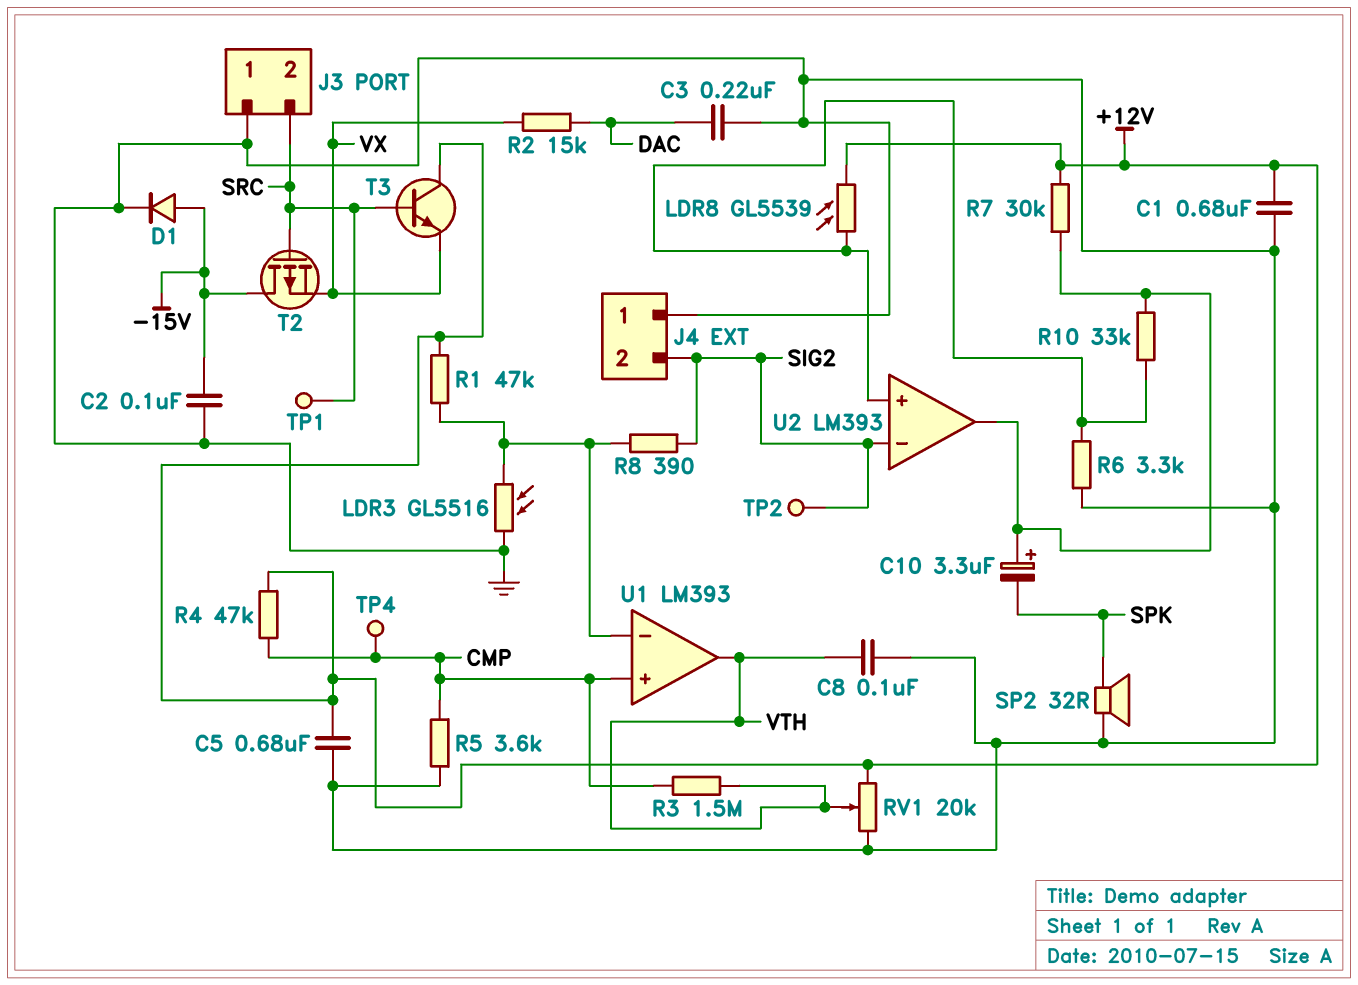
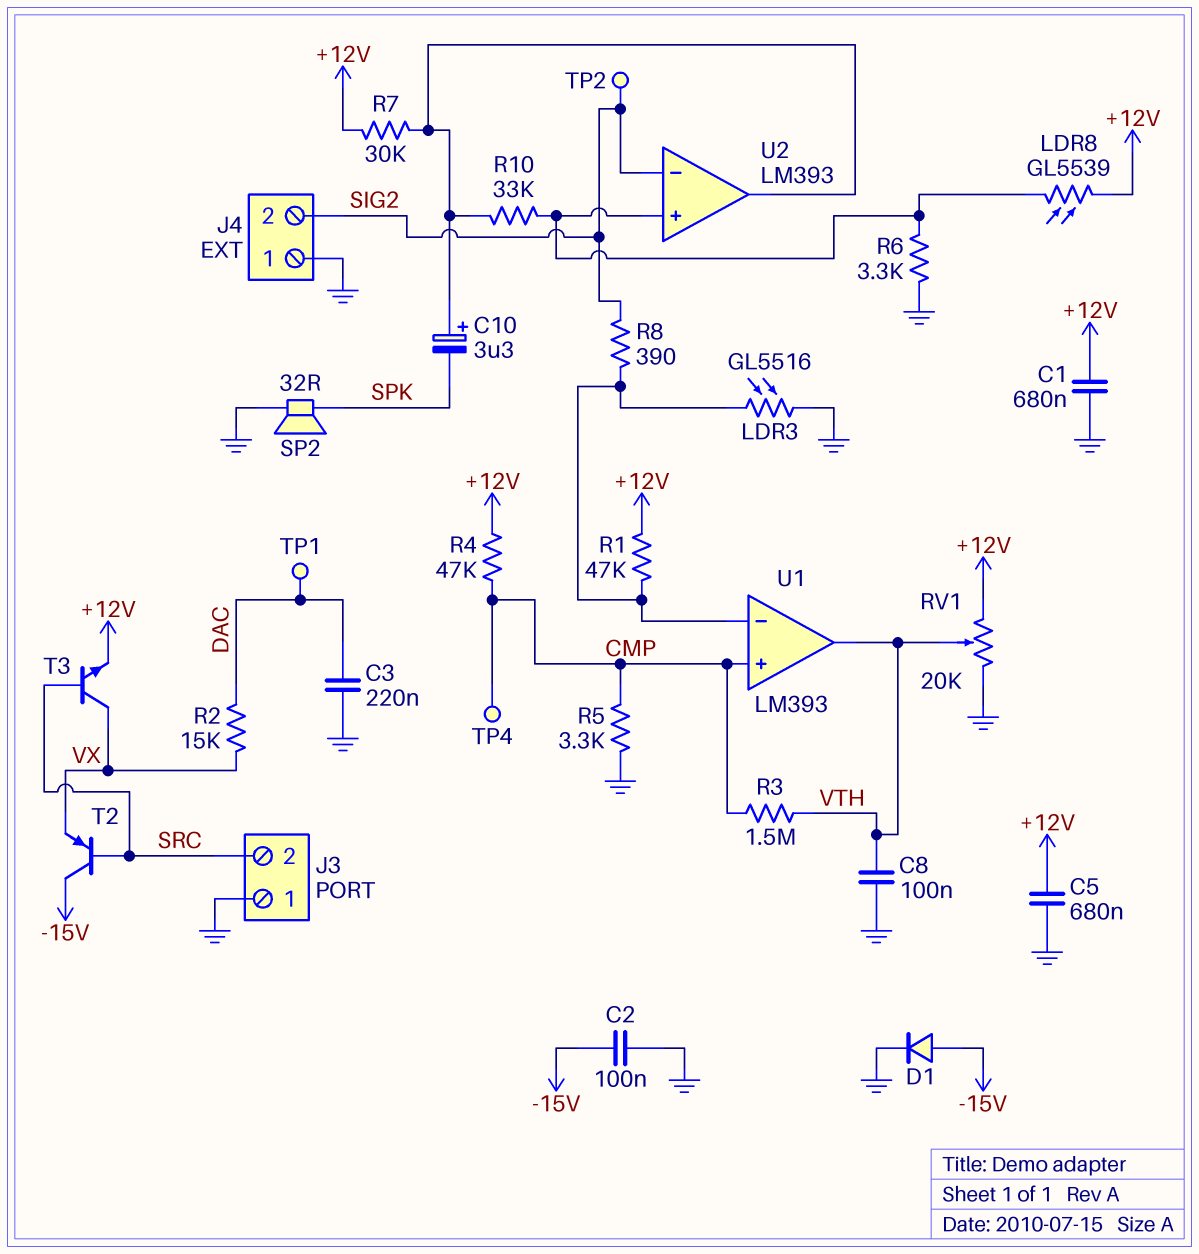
R5: 3.6k (CMP, GND) -> 3.3k (CMP, GND)
T2: PMOS (G SRC, D -15V, S VX) -> PNP (B SRC, C -15V, E VX)
T3: NPN (B SRC, C +12V, E VX) -> NPN (B SRC, C VX, E +12V)
TP1: test point (SRC) -> test point (DAC)

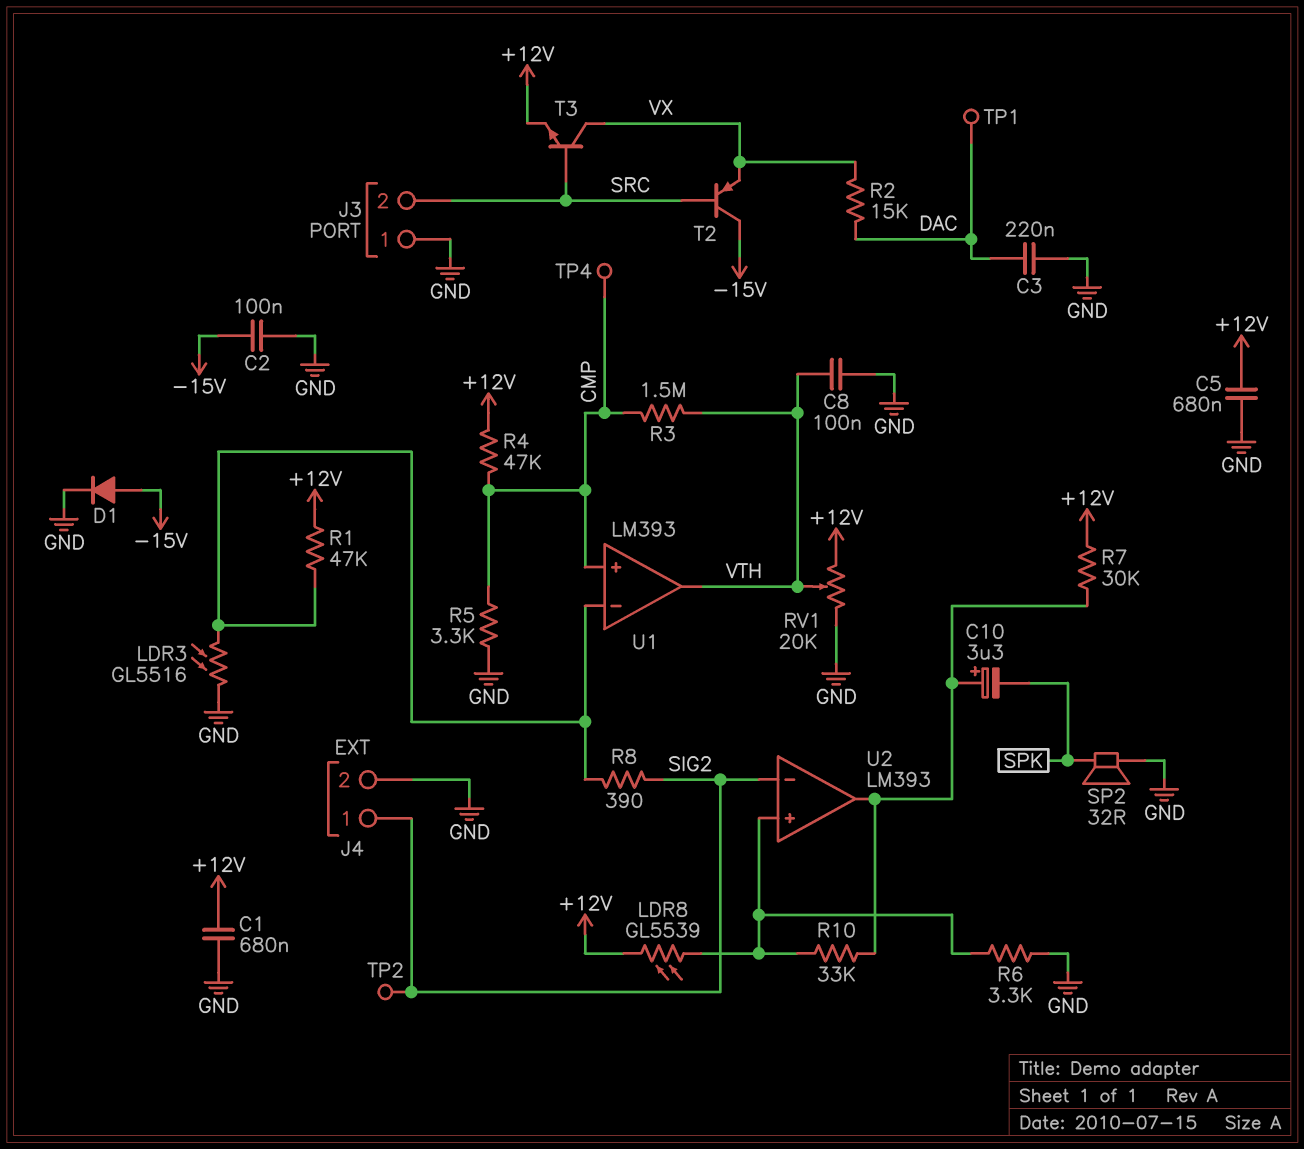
J4 pin 1: GND -> SIG2
J4 pin 2: SIG2 -> GND

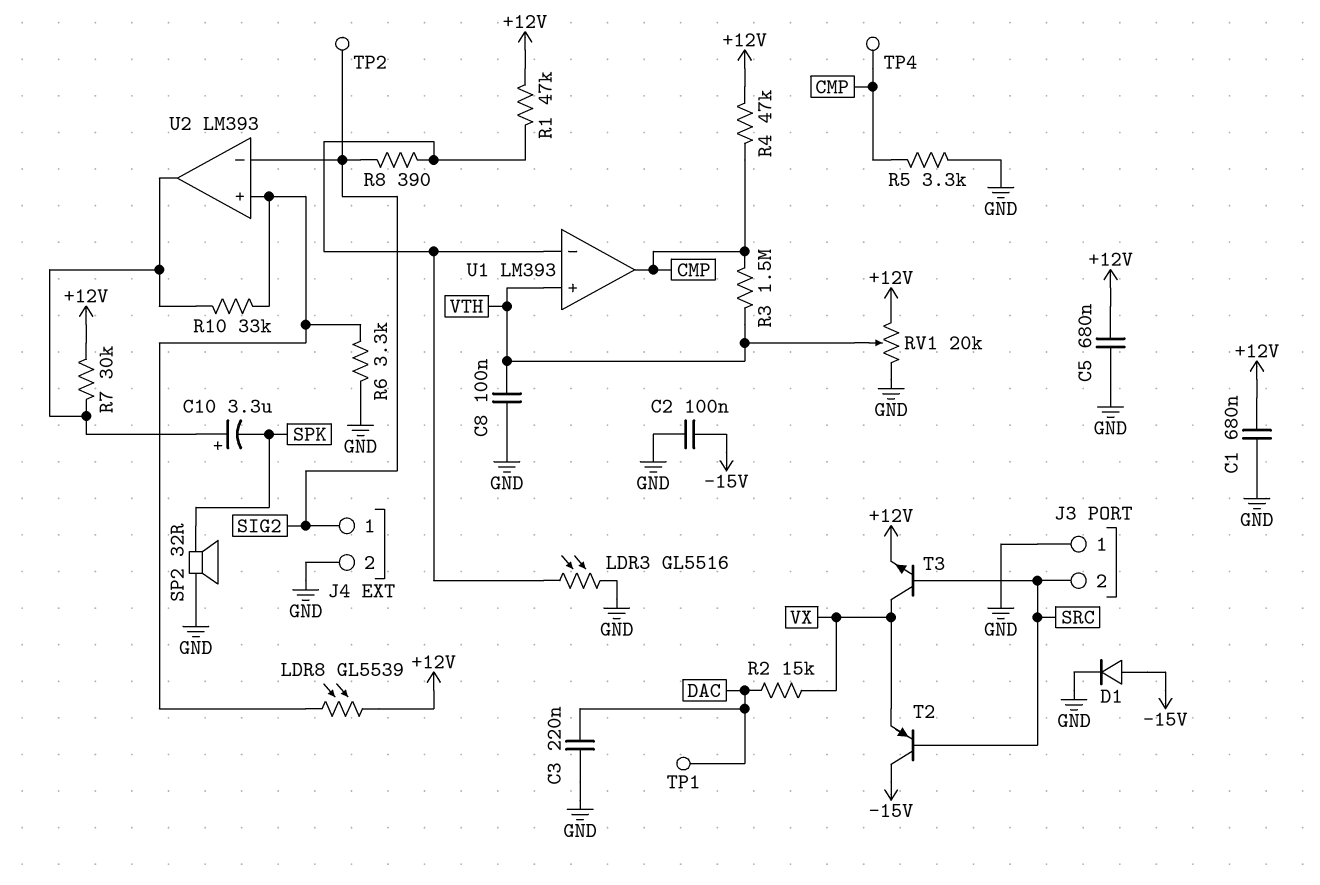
U1 pin in+: CMP -> VTH
U1 pin out: VTH -> CMP

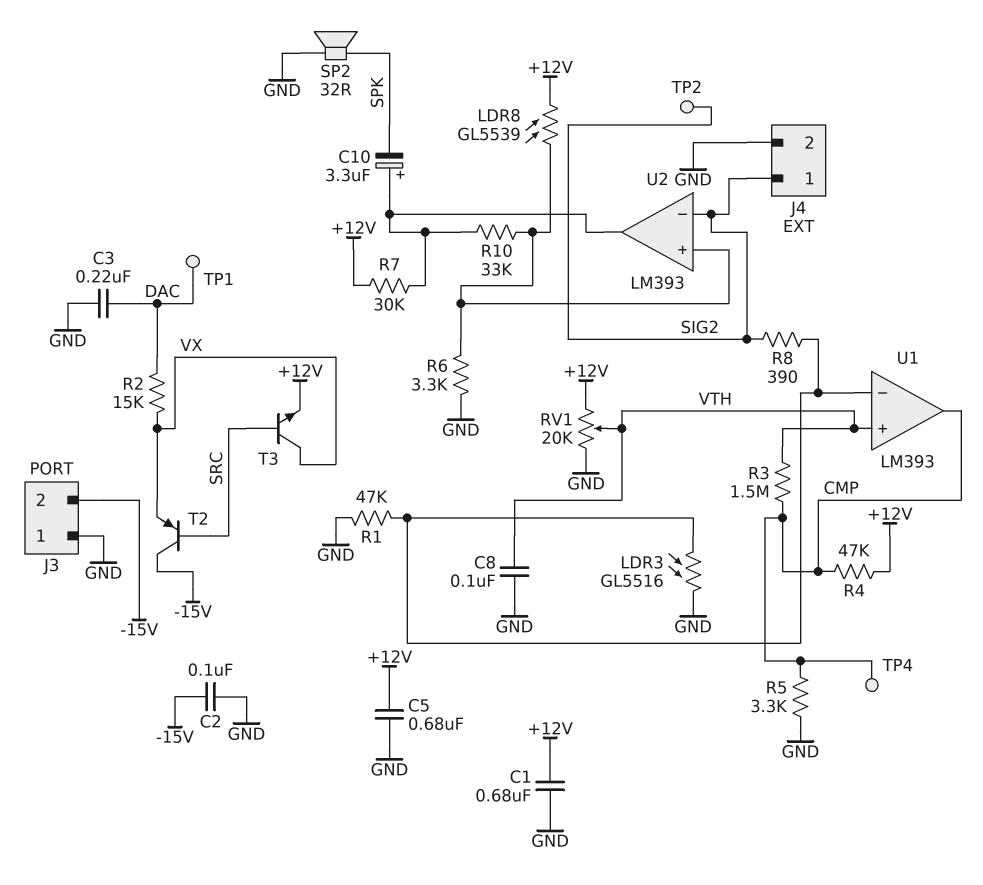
D1: diode (A -15V, K GND) -> none
J3 pin 2: SRC -> -15V
R1: 47k (+12V, U1/in-) -> 47k (GND, U1/in-)

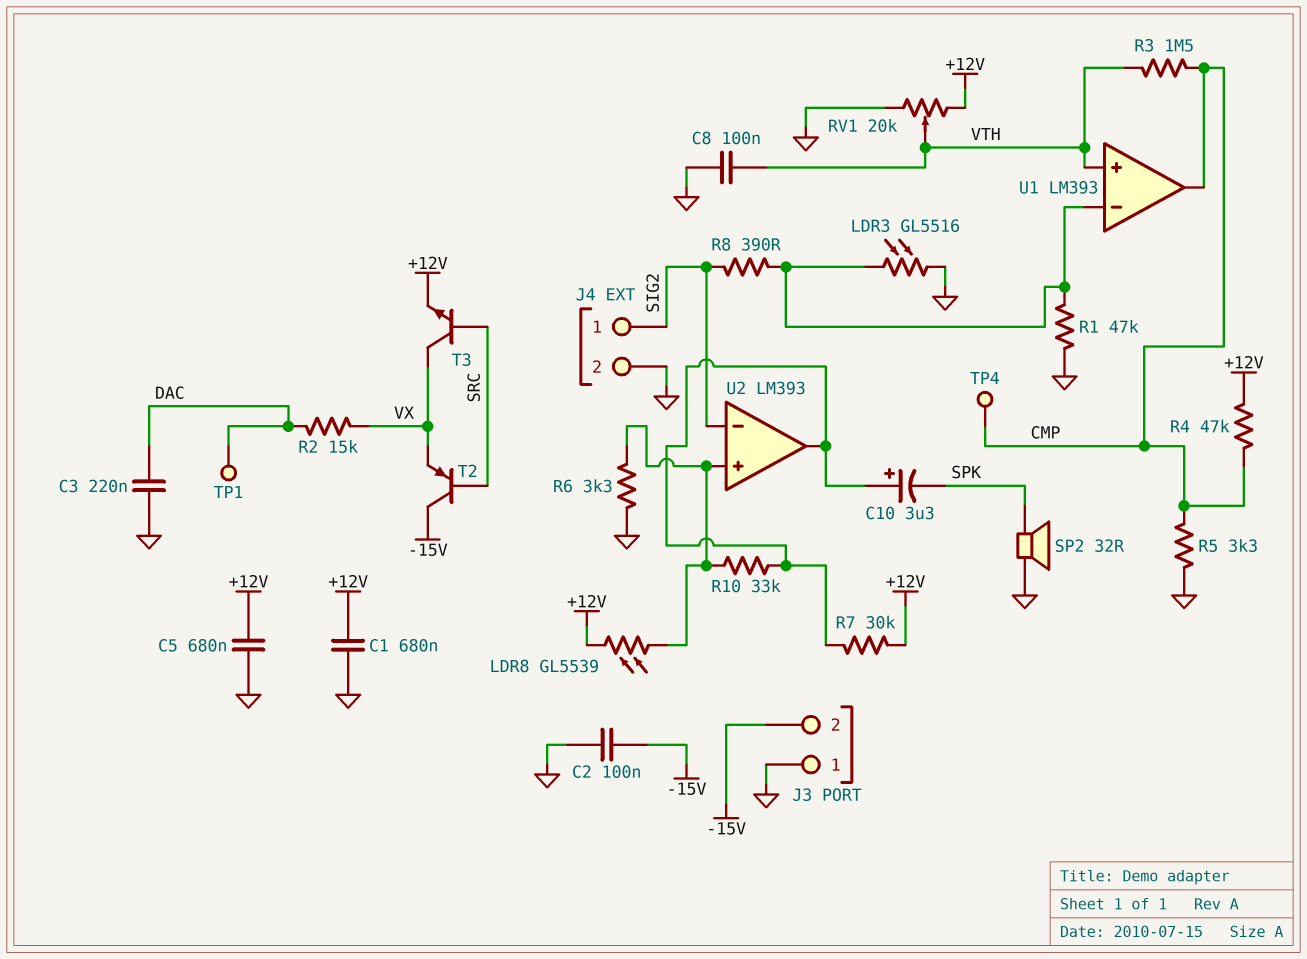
TP2: test point (SIG2) -> none

